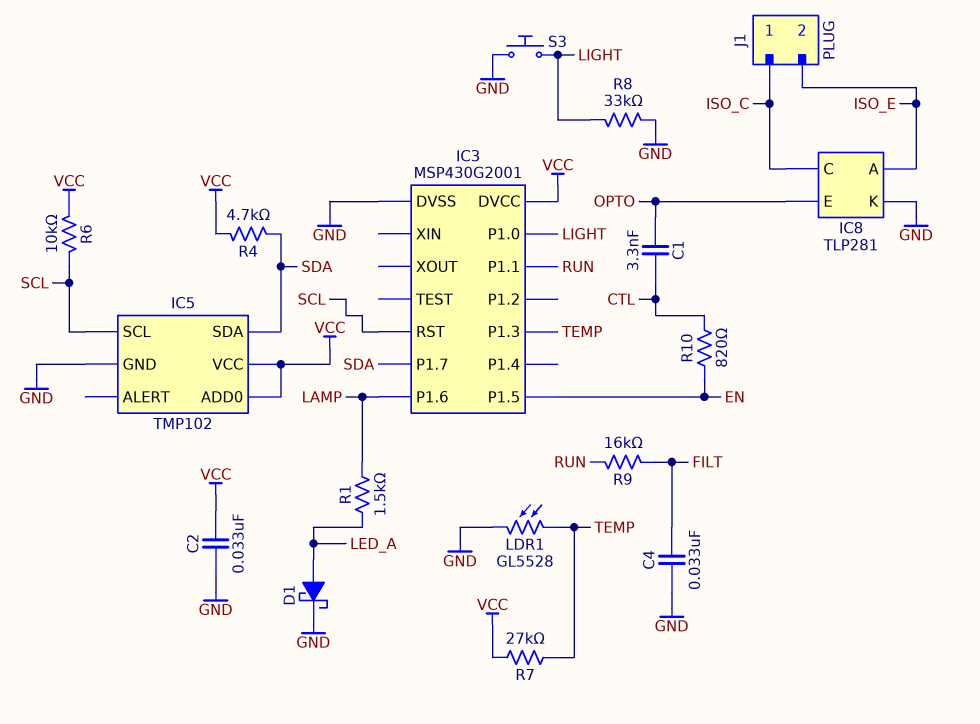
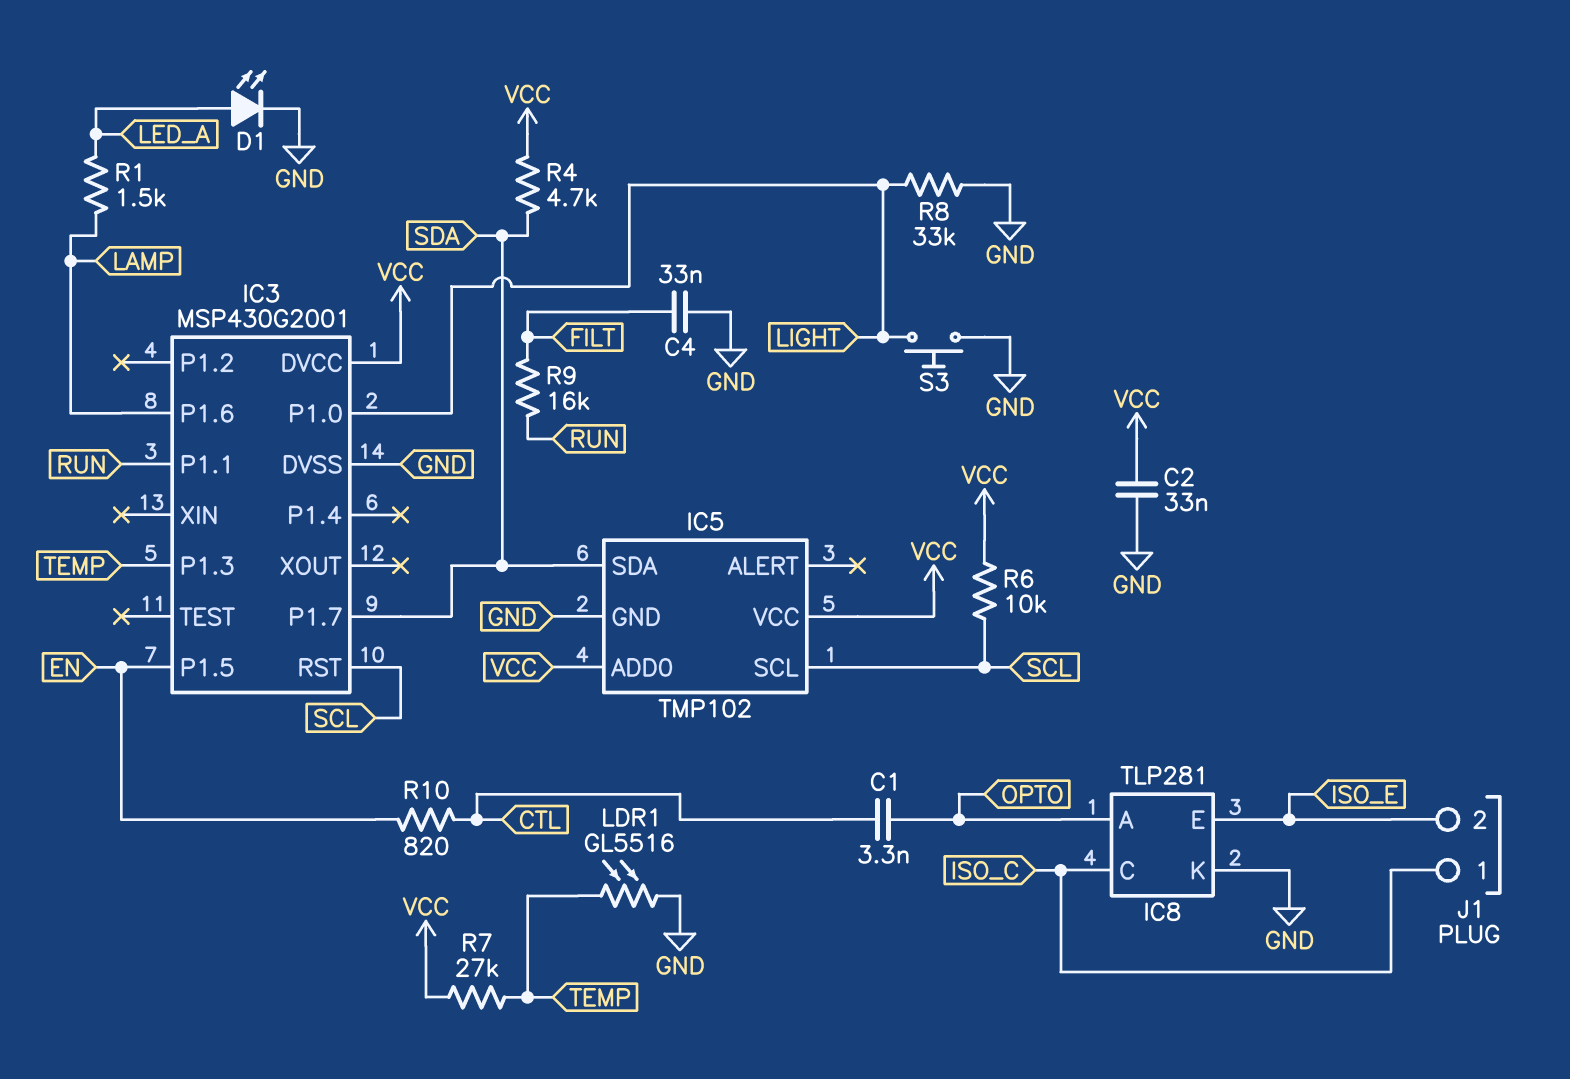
D1: schottky (A LED_A, K GND) -> LED (A LED_A, K GND)
IC8 pin A: ISO_E -> OPTO
IC8 pin E: OPTO -> ISO_E
LDR1: GL5528 (GND, TEMP) -> GL5516 (GND, TEMP)

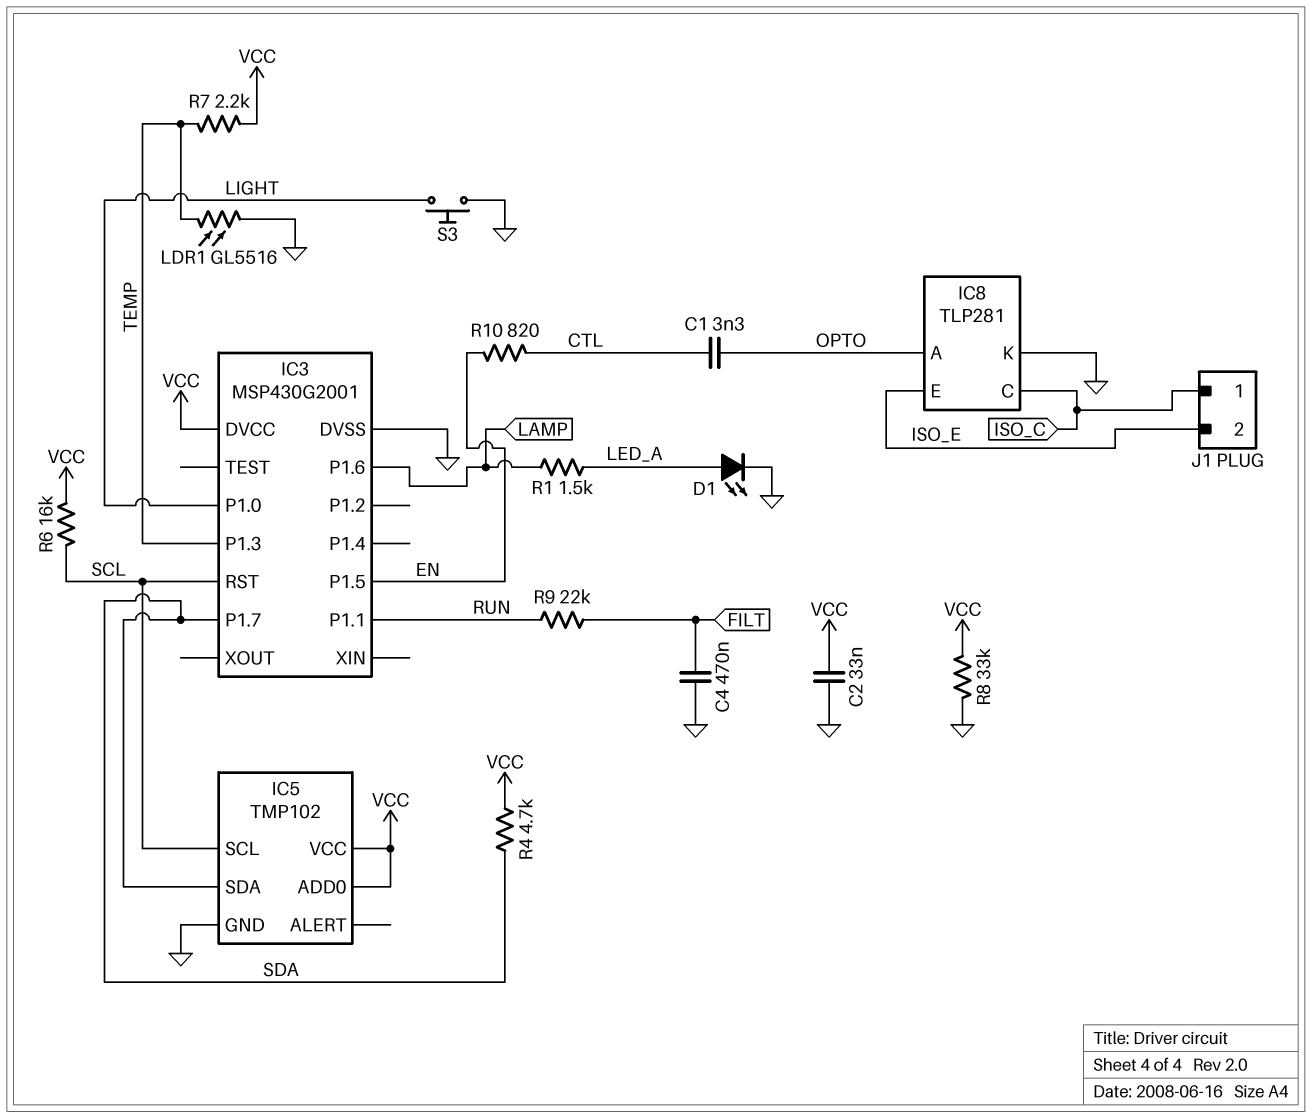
C4: 33nF (FILT, GND) -> 470nF (FILT, GND)
R6: 10k (SCL, VCC) -> 16k (SCL, VCC)
R7: 27k (TEMP, VCC) -> 2.2k (TEMP, VCC)
R8: 33k (GND, LIGHT) -> 33k (GND, VCC)
R9: 16k (FILT, RUN) -> 22k (FILT, RUN)

